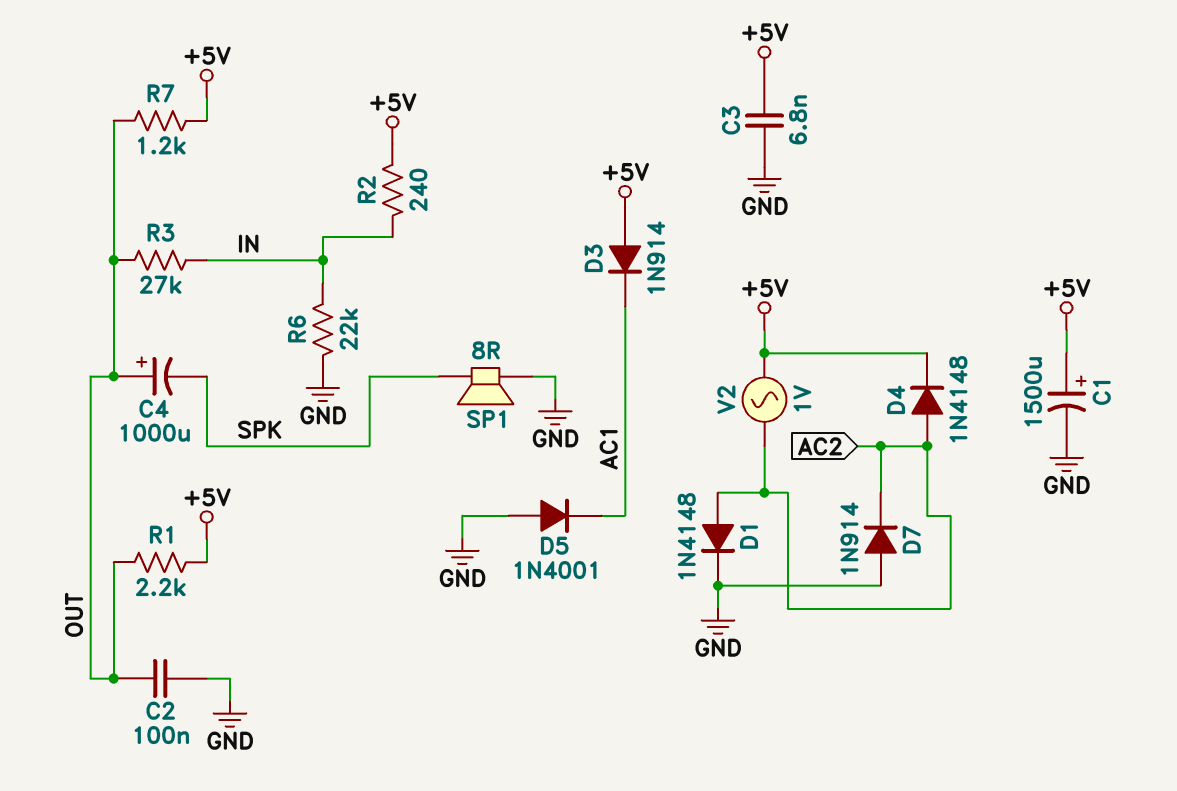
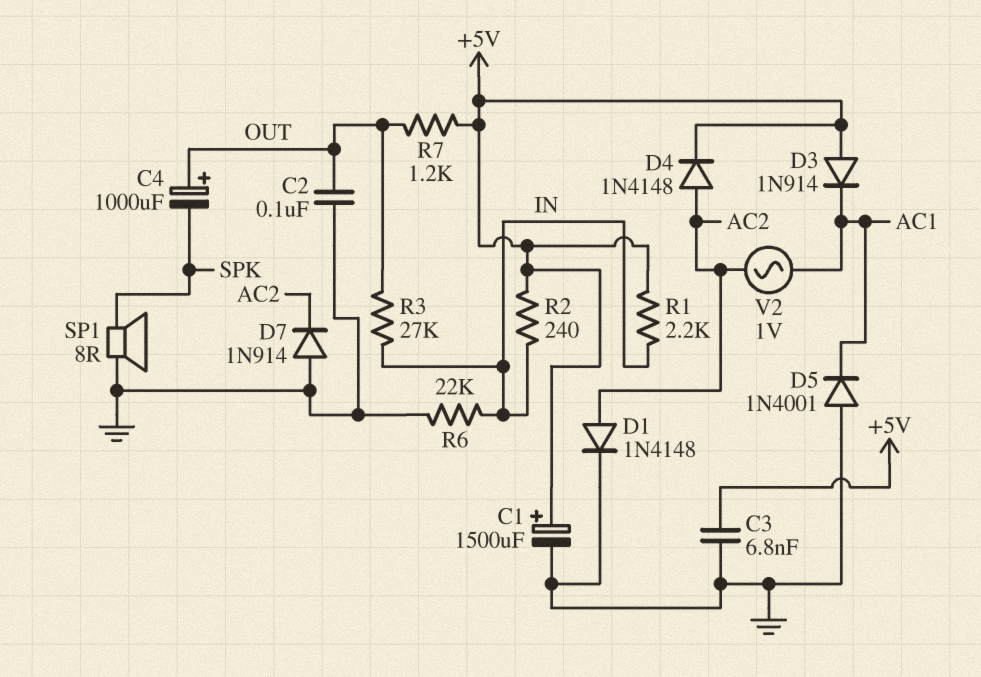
R1: 2.2k (+5V, OUT) -> 2.2k (+5V, IN)
V2: AC 1V (+5V, AC2) -> AC 1V (AC1, AC2)

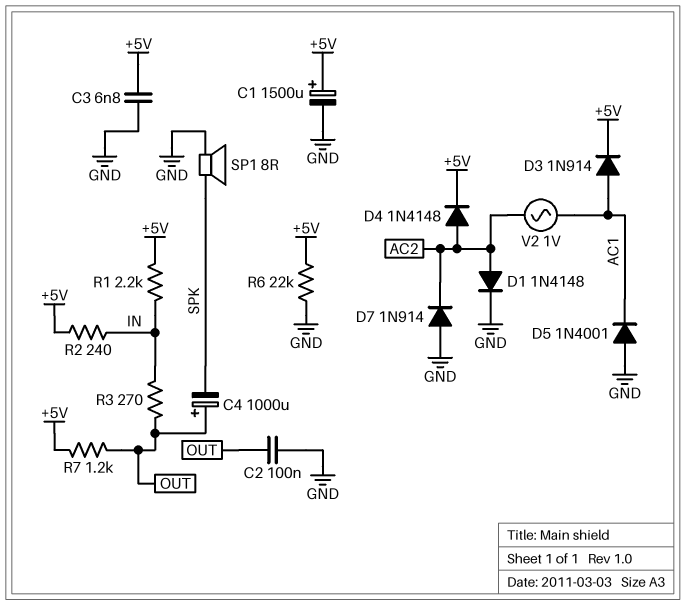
D3: diode 1N914 (A +5V, K AC1) -> diode 1N914 (A AC1, K +5V)
R3: 27k (IN, OUT) -> 270 (IN, OUT)
R6: 22k (GND, IN) -> 22k (+5V, GND)

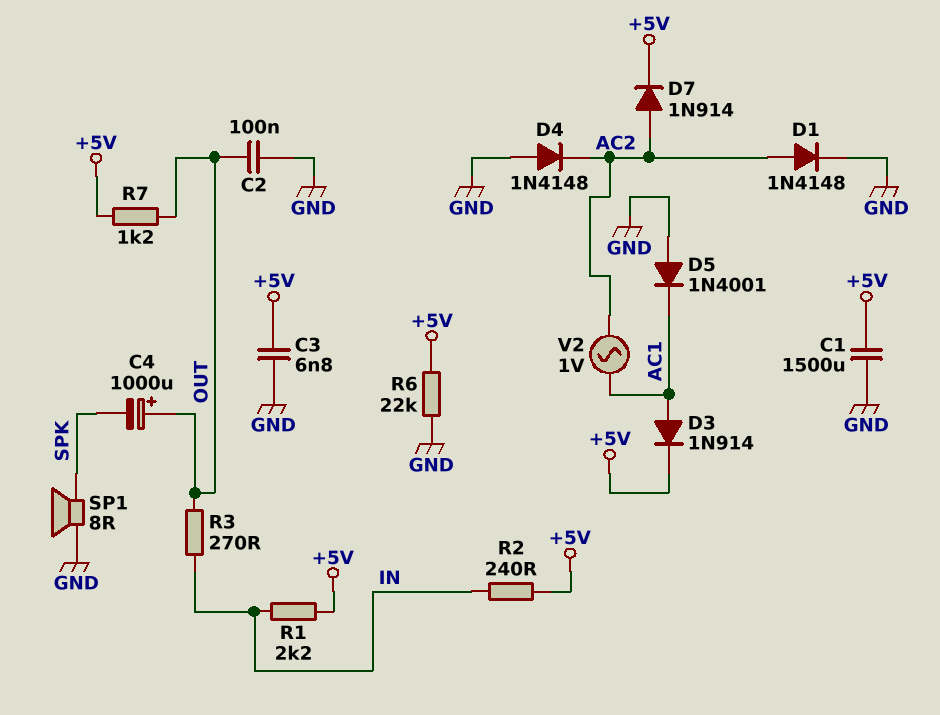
C1: 1500uF (plus +5V, minus GND) -> 1500uF (+5V, GND)
D4: diode 1N4148 (A AC2, K +5V) -> diode 1N4148 (A GND, K AC2)
D7: diode 1N914 (A GND, K AC2) -> diode 1N914 (A AC2, K +5V)

